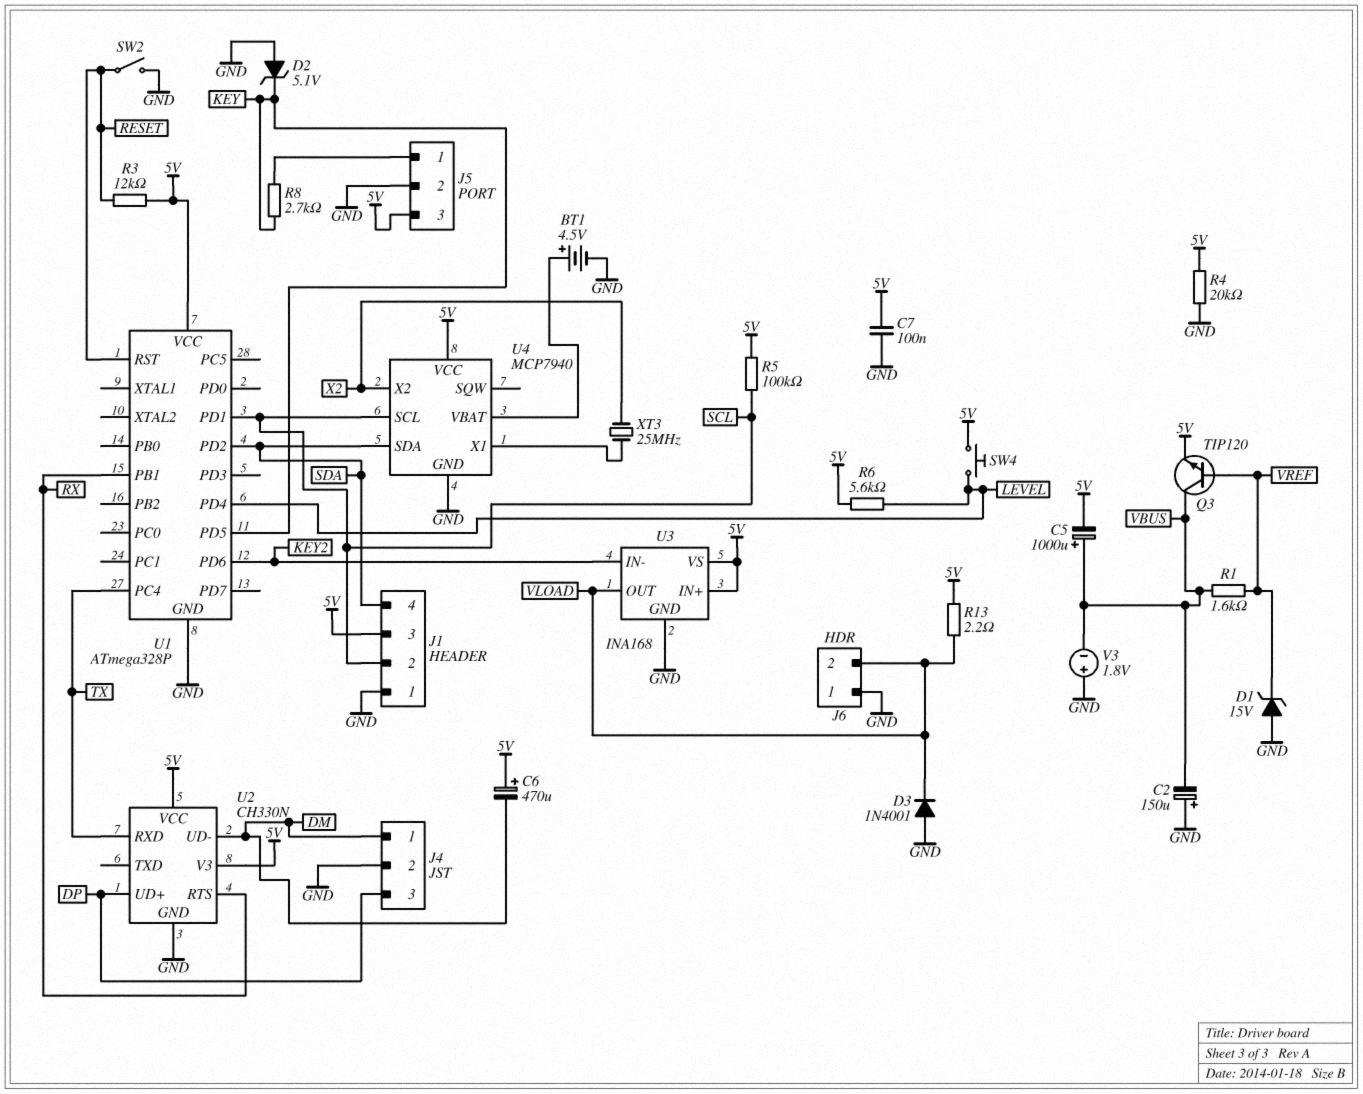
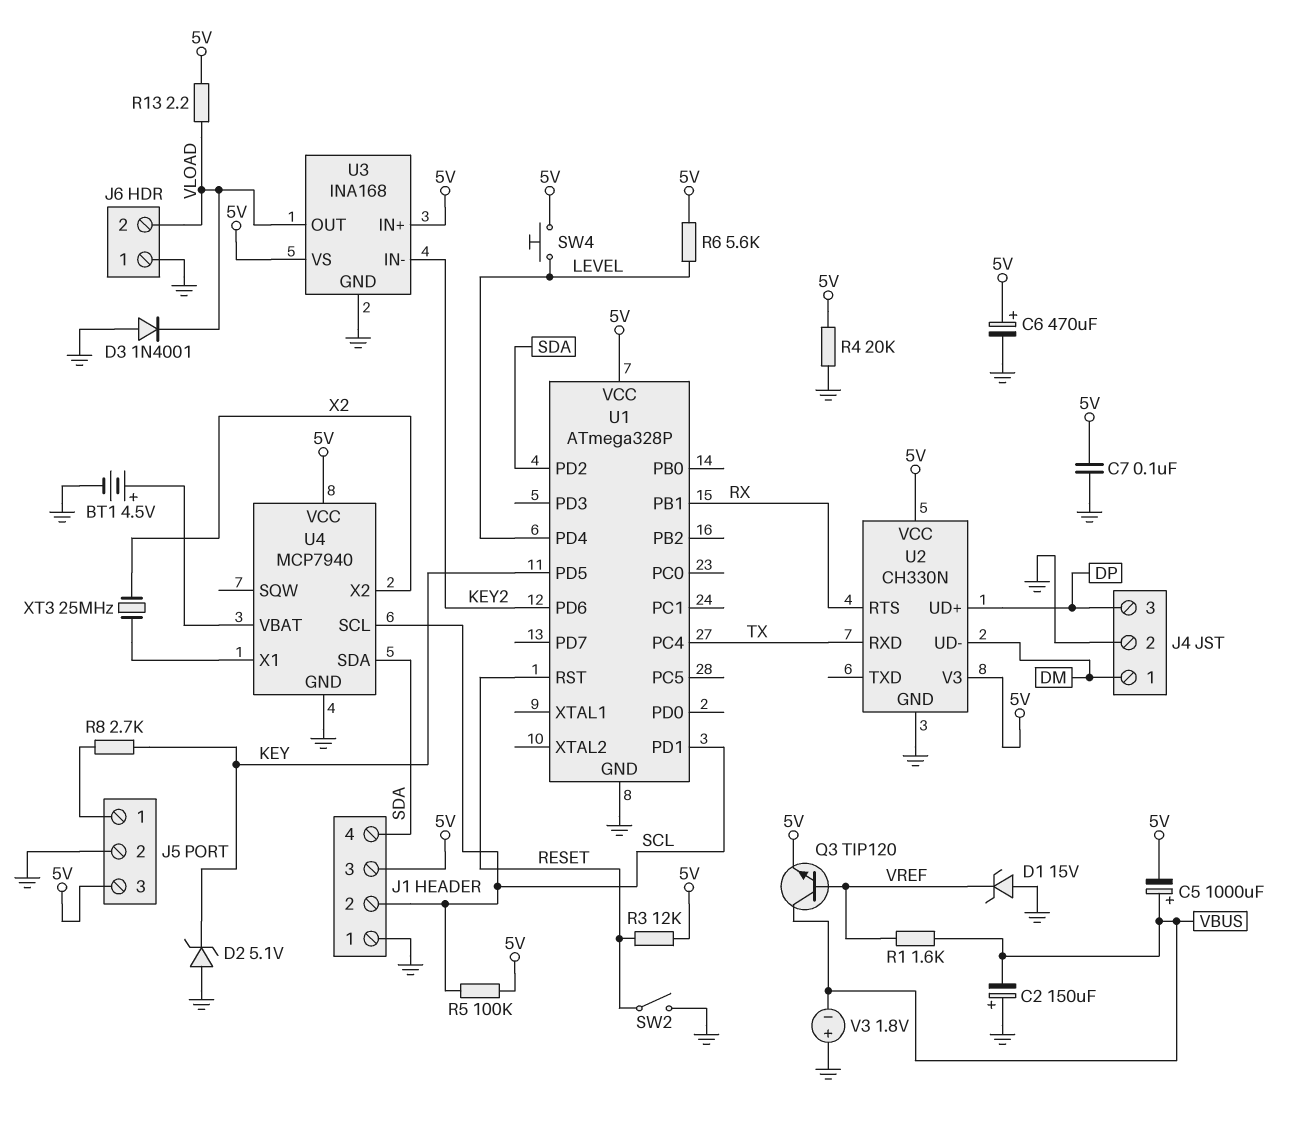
C6: 470uF (plus 5V, minus DM) -> 470uF (plus 5V, minus GND)

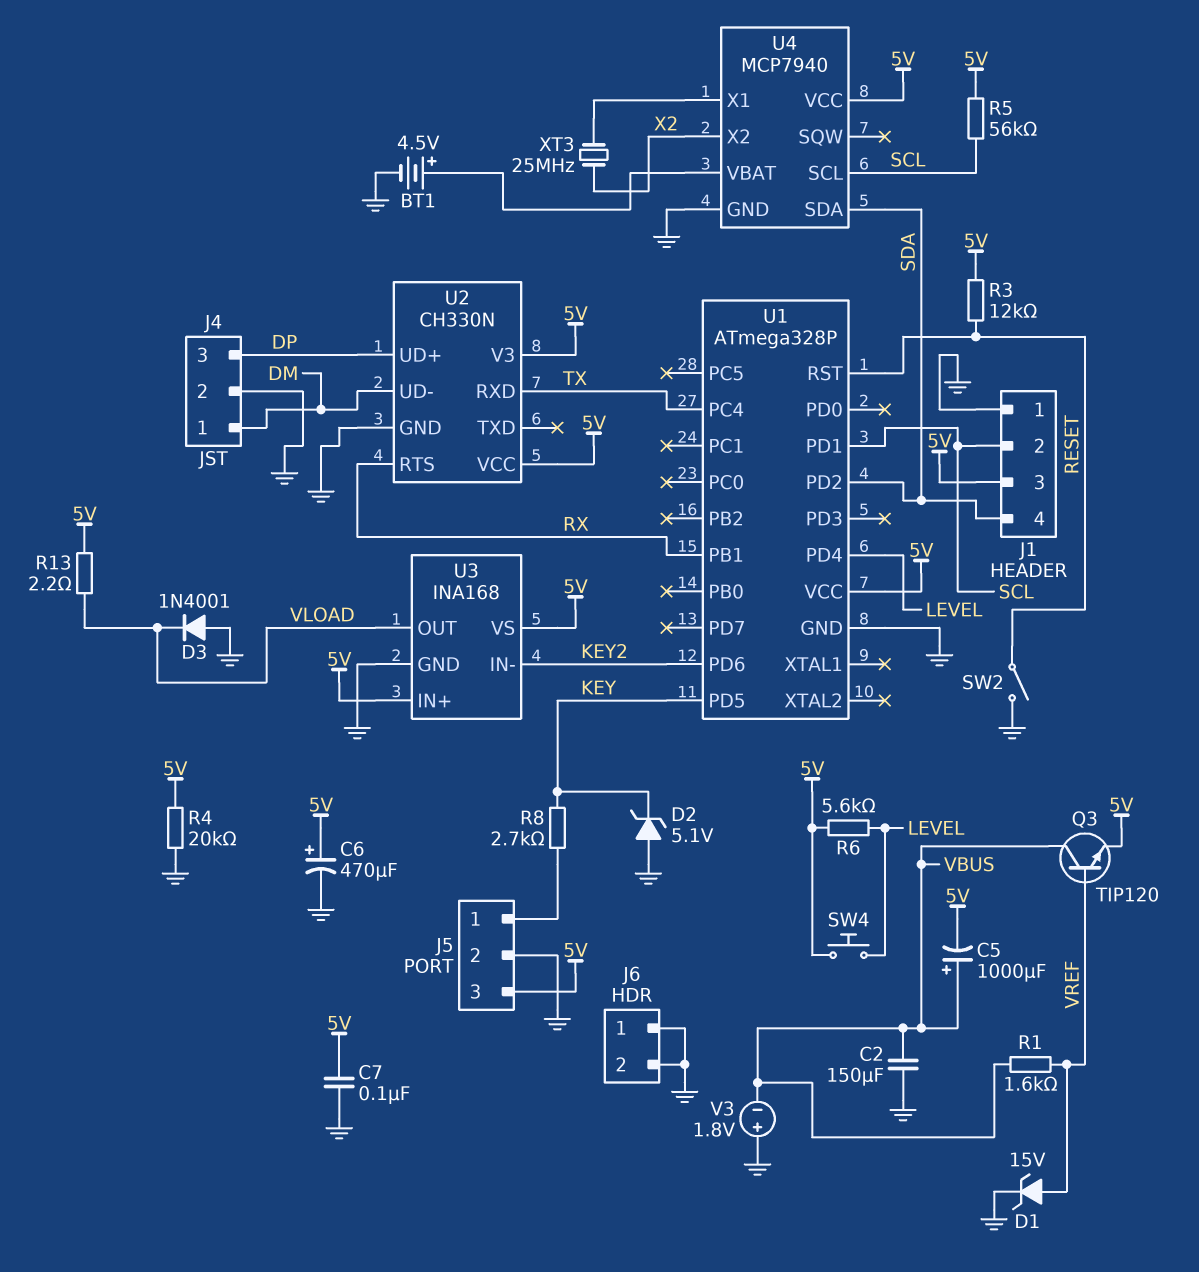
C2: 150uF (plus GND, minus VBUS) -> 150uF (GND, VBUS)
D1: zener 15V (A GND, K VREF) -> zener 15V (A VREF, K GND)
J6 pin 2: VLOAD -> GND
R5: 100k (5V, SCL) -> 56k (5V, SCL)

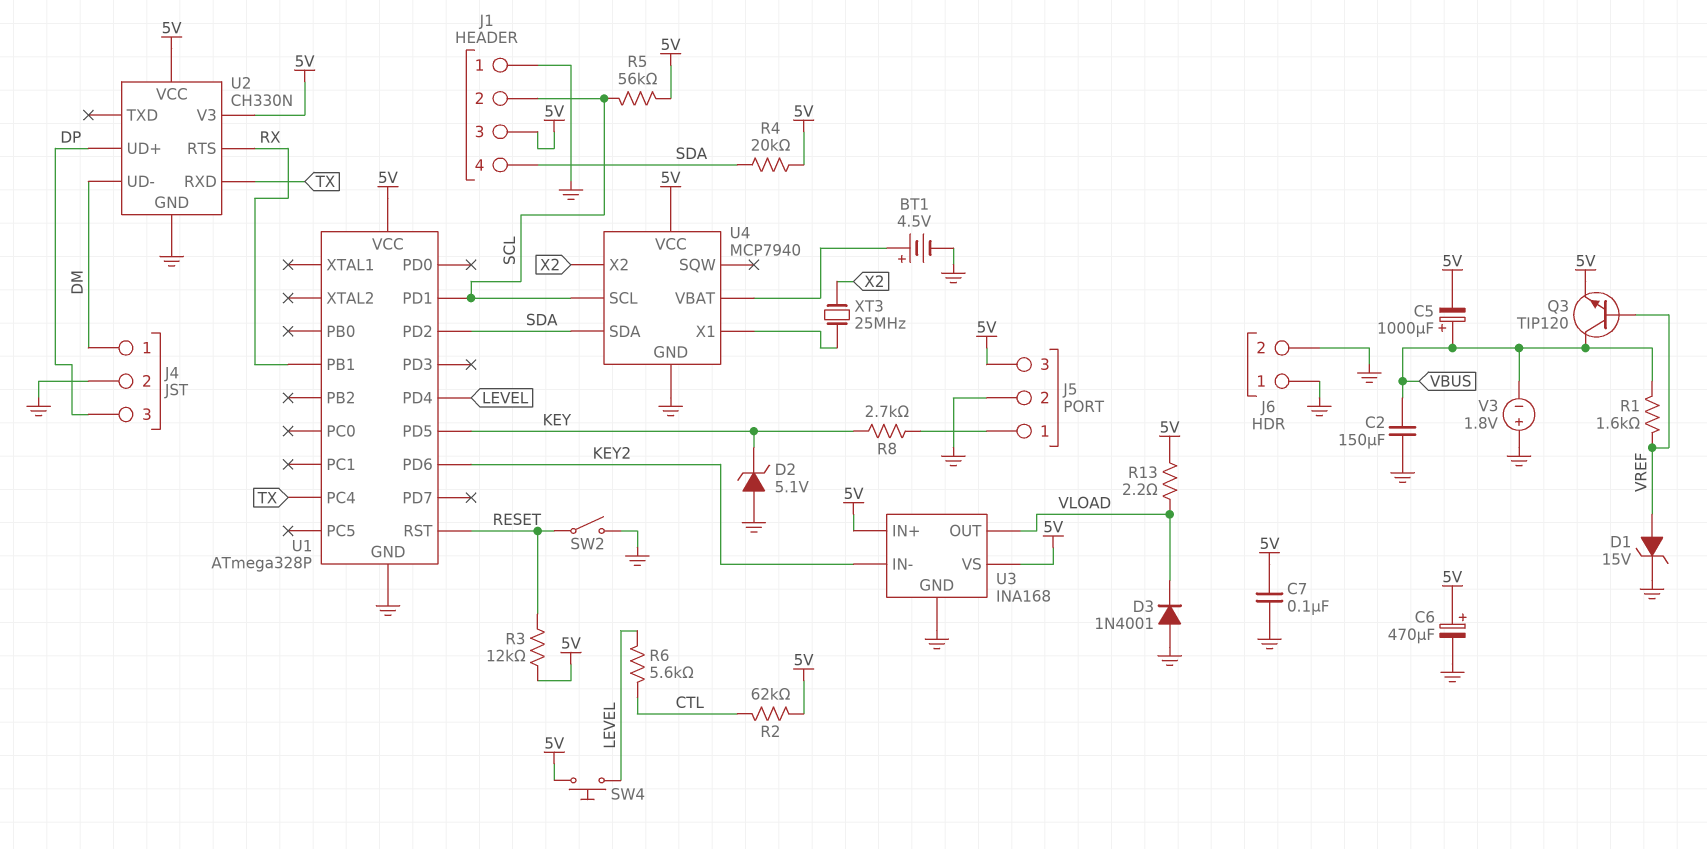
R2: none -> 62k (5V, CTL)
R4: 20k (5V, GND) -> 20k (5V, SDA)
R6: 5.6k (5V, LEVEL) -> 5.6k (CTL, LEVEL)

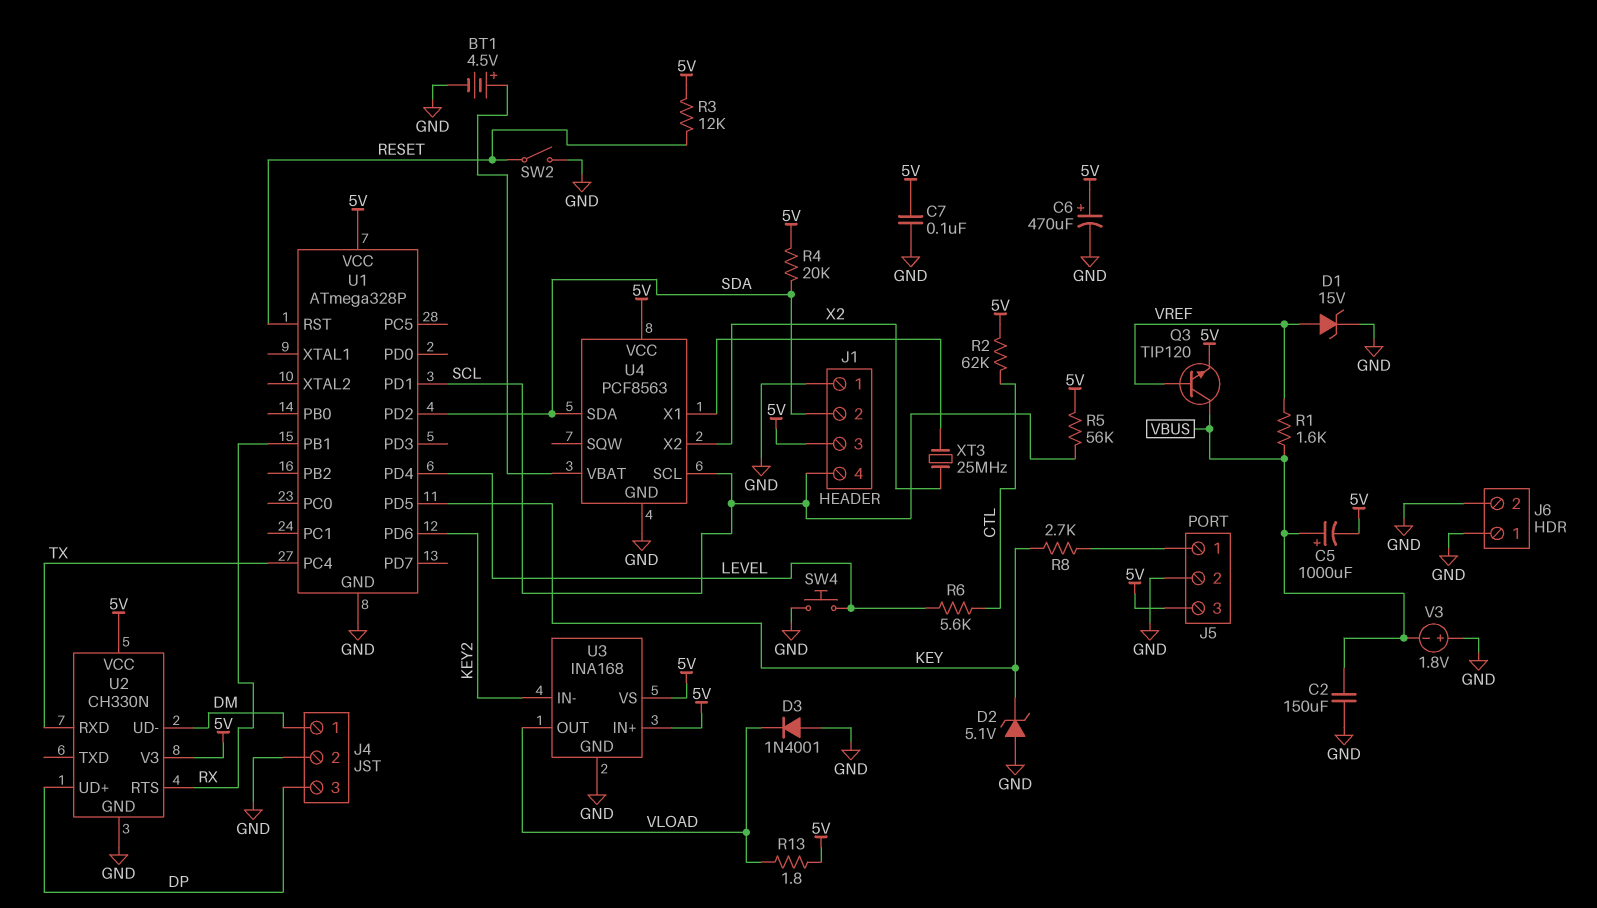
J1 pin 2: SCL -> SDA
J1 pin 4: SDA -> SCL
R13: 2.2 (5V, VLOAD) -> 1.8 (5V, VLOAD)
SW4: button (5V, LEVEL) -> button (GND, LEVEL)
U4: MCP7940 -> PCF8563

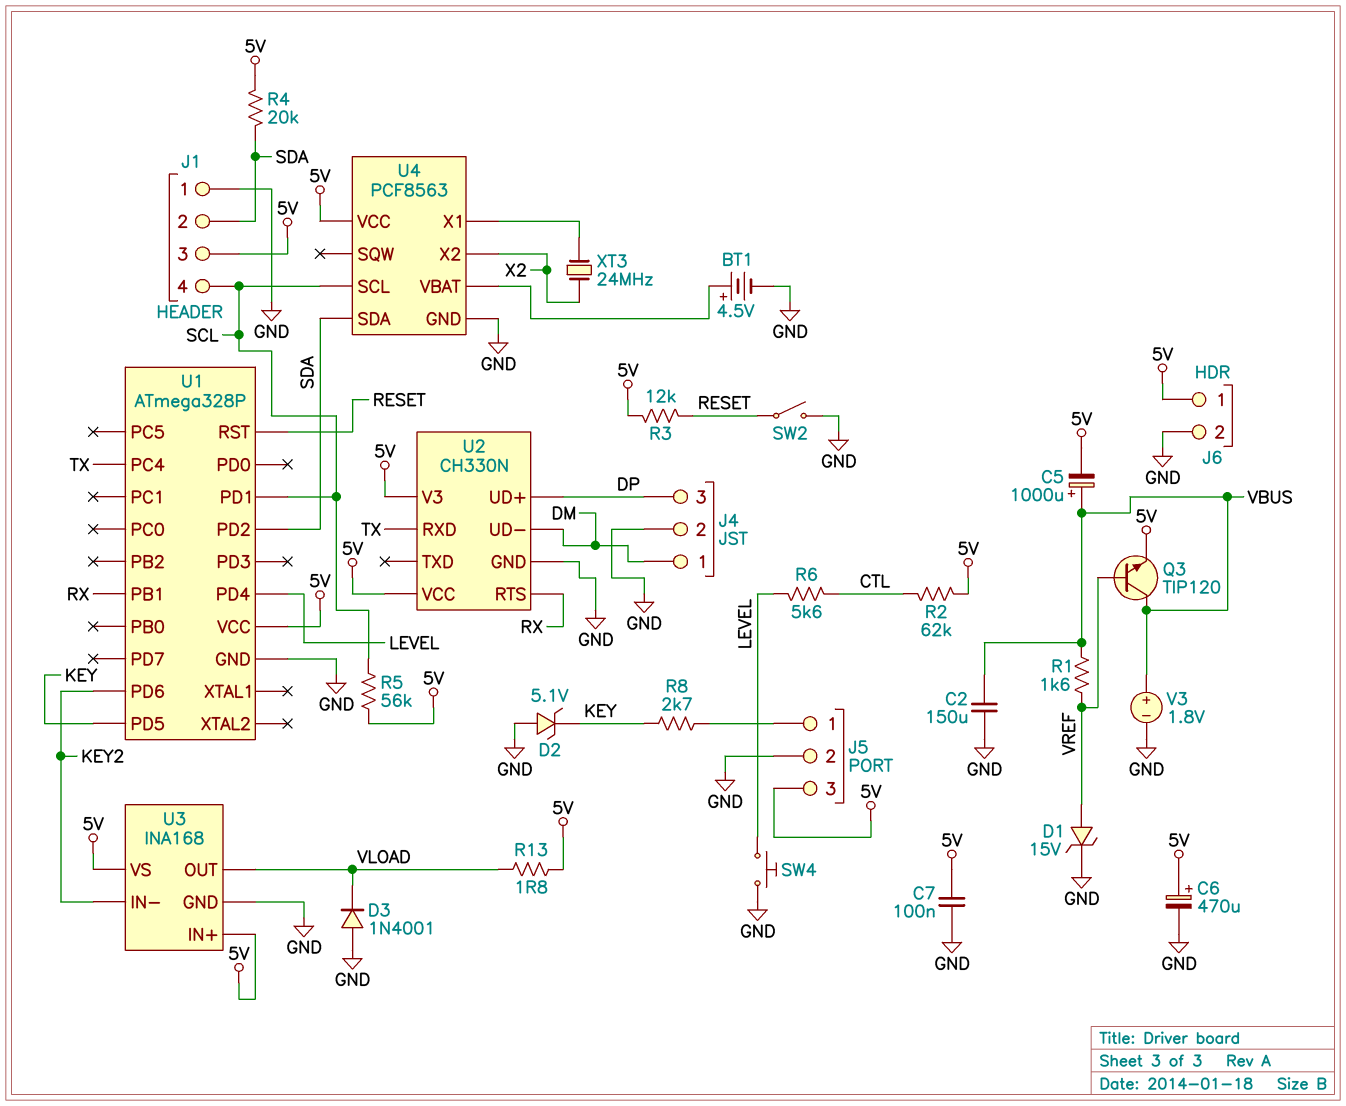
J6 pin 1: GND -> 5V
V3: 1.8V (plus GND, minus VBUS) -> 1.8V (plus VBUS, minus GND)
XT3: 25MHz (U4/X1, X2) -> 24MHz (U4/X1, X2)

